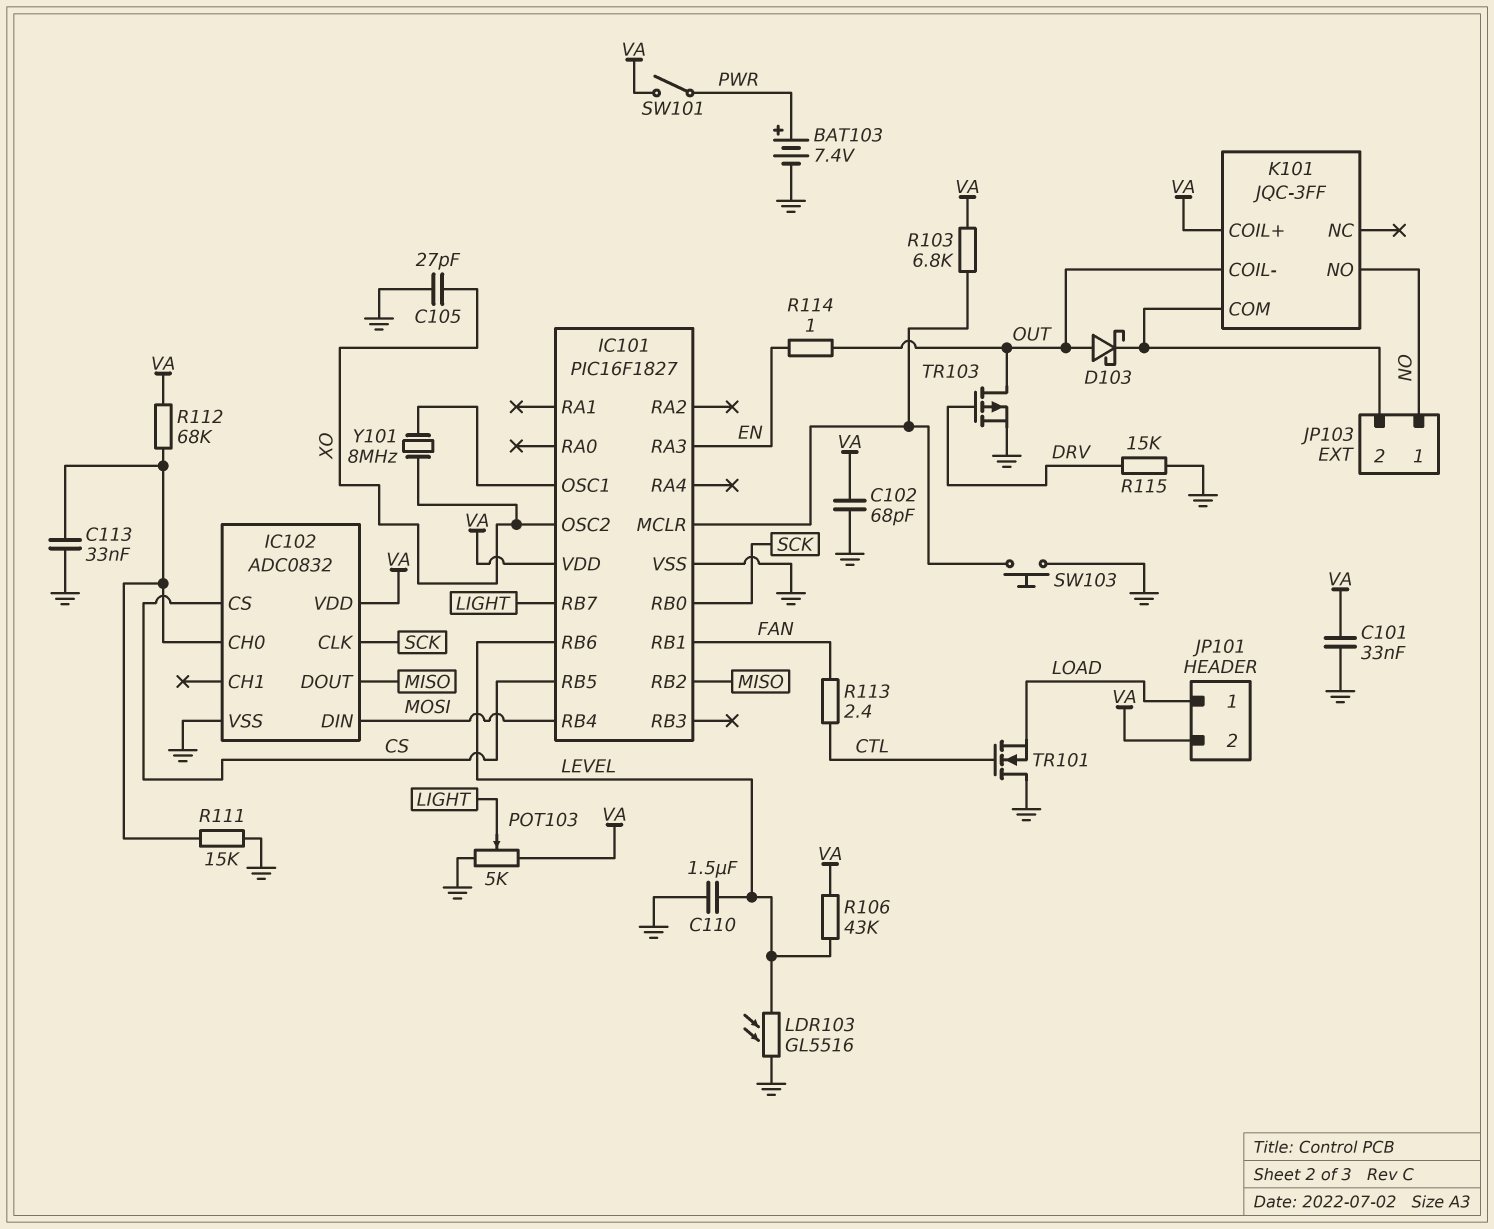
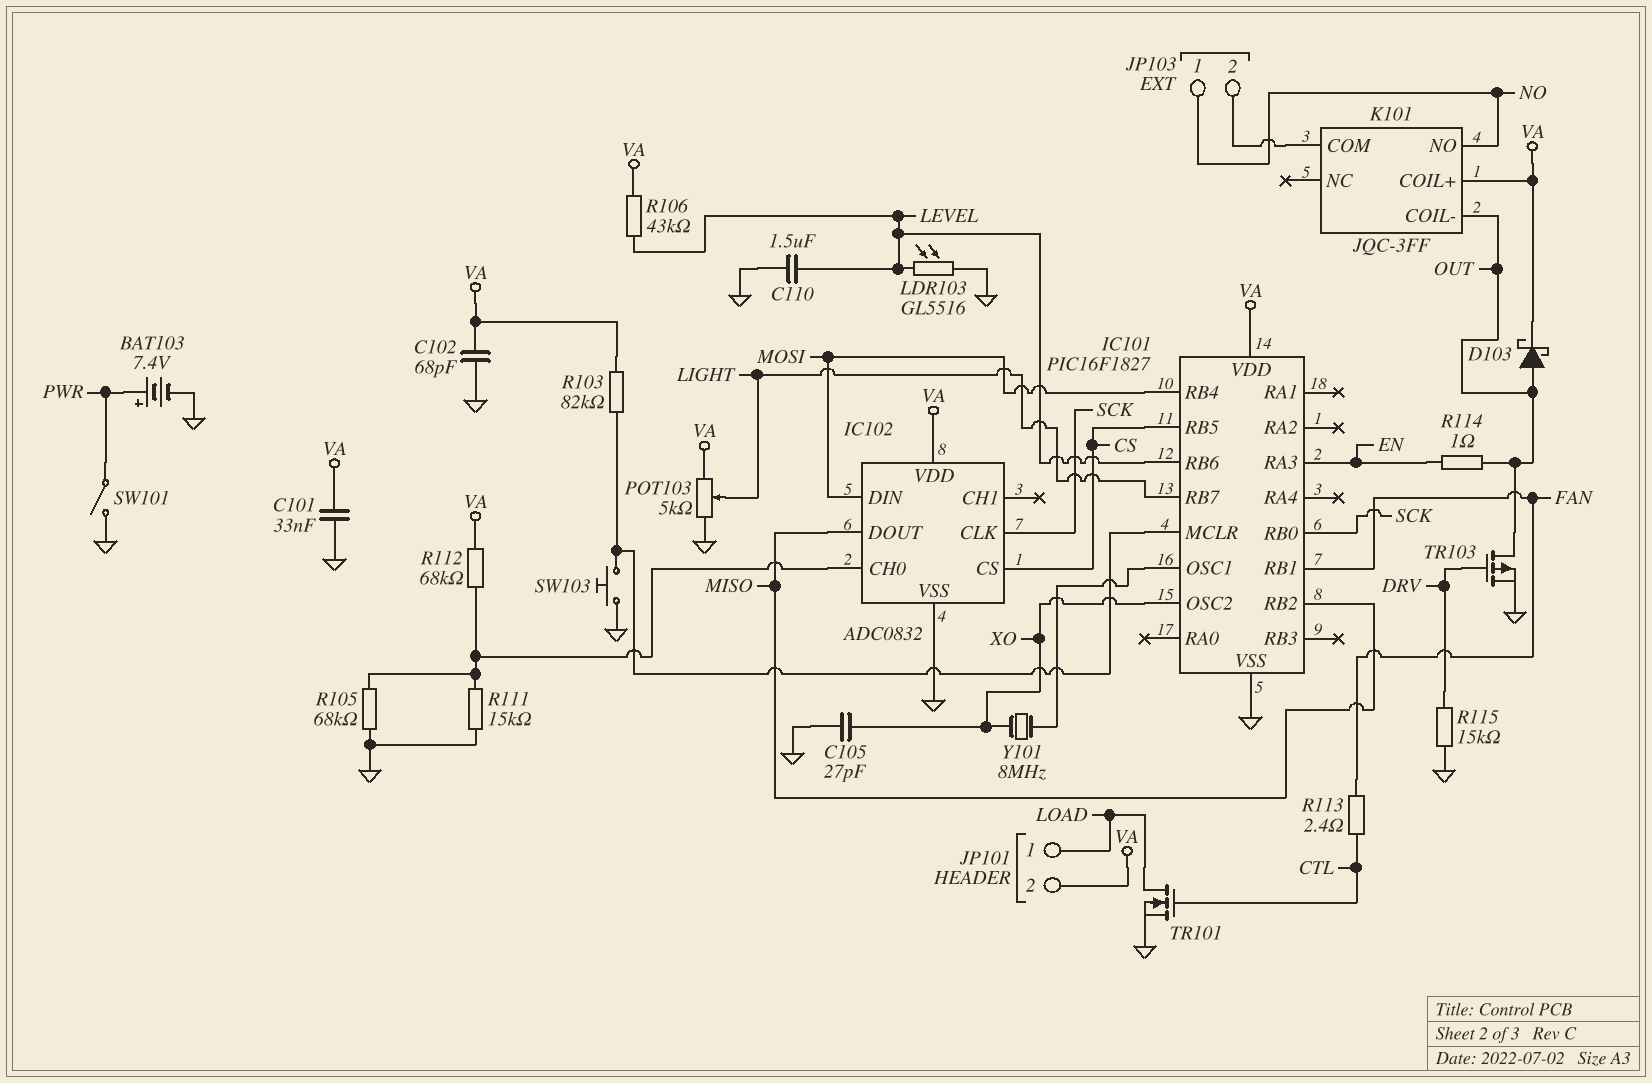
C113: 33nF (GND, IC102/CH0) -> none
D103: schottky (A OUT, K JP103/2) -> schottky (A OUT, K VA)
R103: 6.8k (IC101/MCLR, VA) -> 82k (IC101/MCLR, VA)
R105: none -> 68k (GND, IC102/CH0)
SW101: switch (PWR, VA) -> switch (GND, PWR)
TR101: NMOS (G CTL, D GND, S LOAD) -> NMOS (G CTL, D LOAD, S GND)

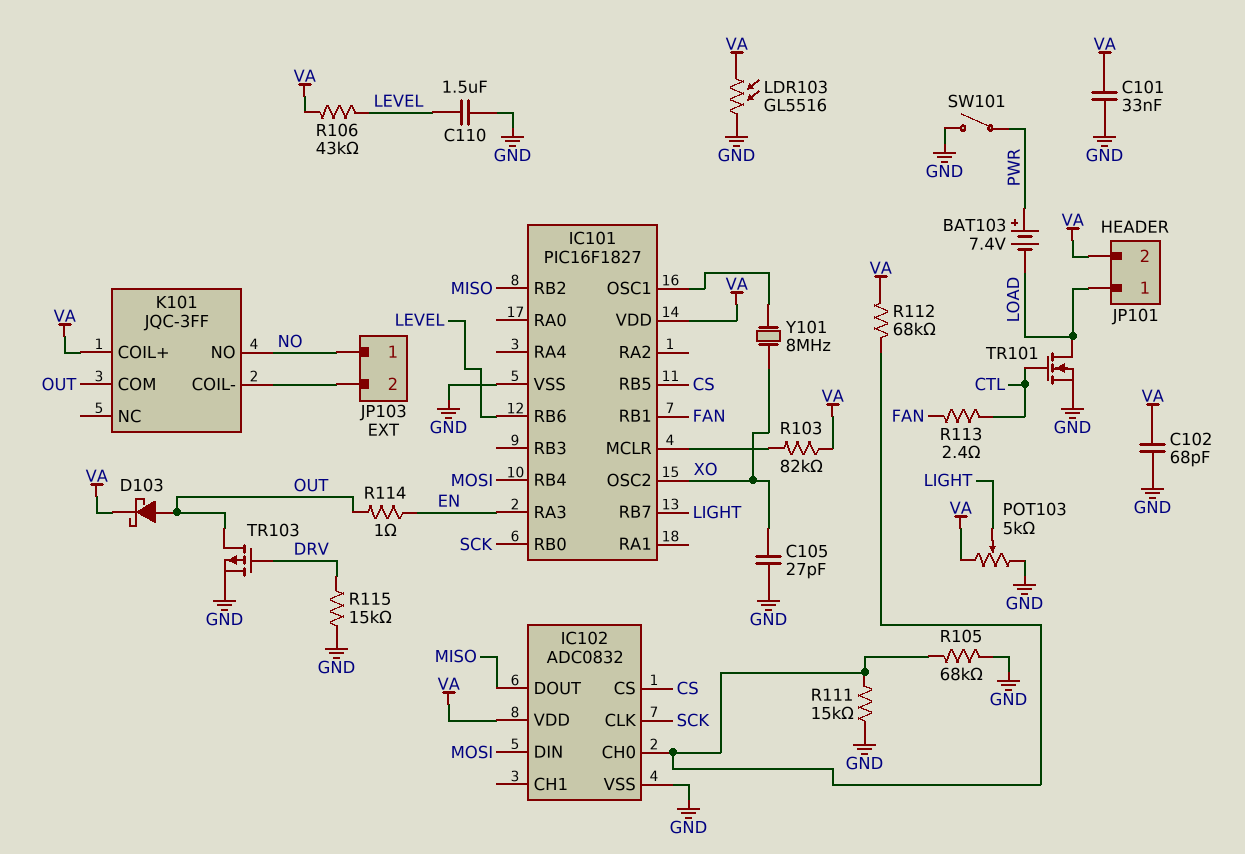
BAT103: 7.4V (plus PWR, minus GND) -> 7.4V (plus PWR, minus LOAD)
K101 pin COIL-: OUT -> JP103/2
K101 pin COM: JP103/2 -> OUT
LDR103: GL5516 (GND, LEVEL) -> GL5516 (GND, VA)
SW103: button (GND, IC101/MCLR) -> none

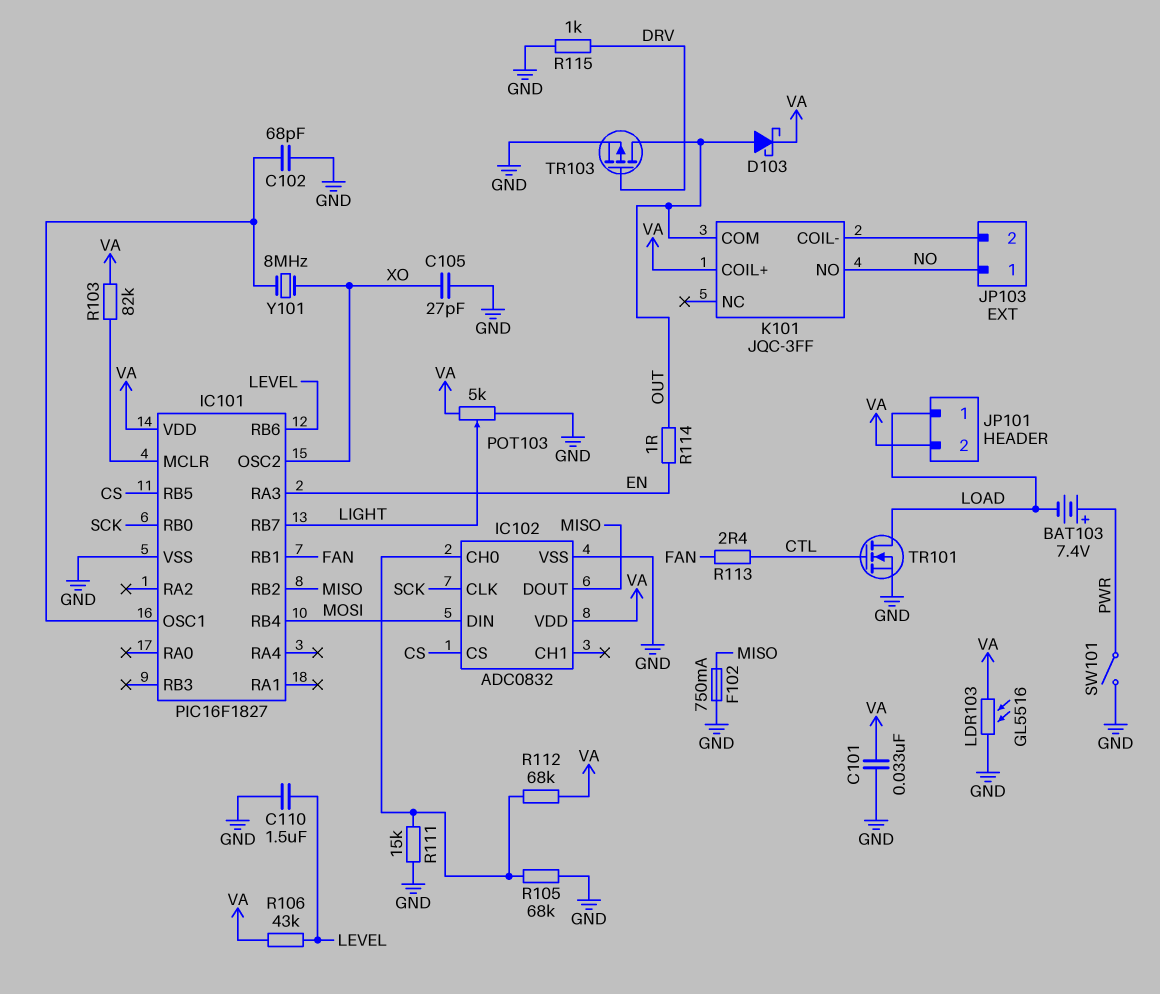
C102: 68pF (GND, VA) -> 68pF (GND, IC101/OSC1)
F102: none -> 750mA (GND, MISO)
R115: 15k (DRV, GND) -> 1k (DRV, GND)

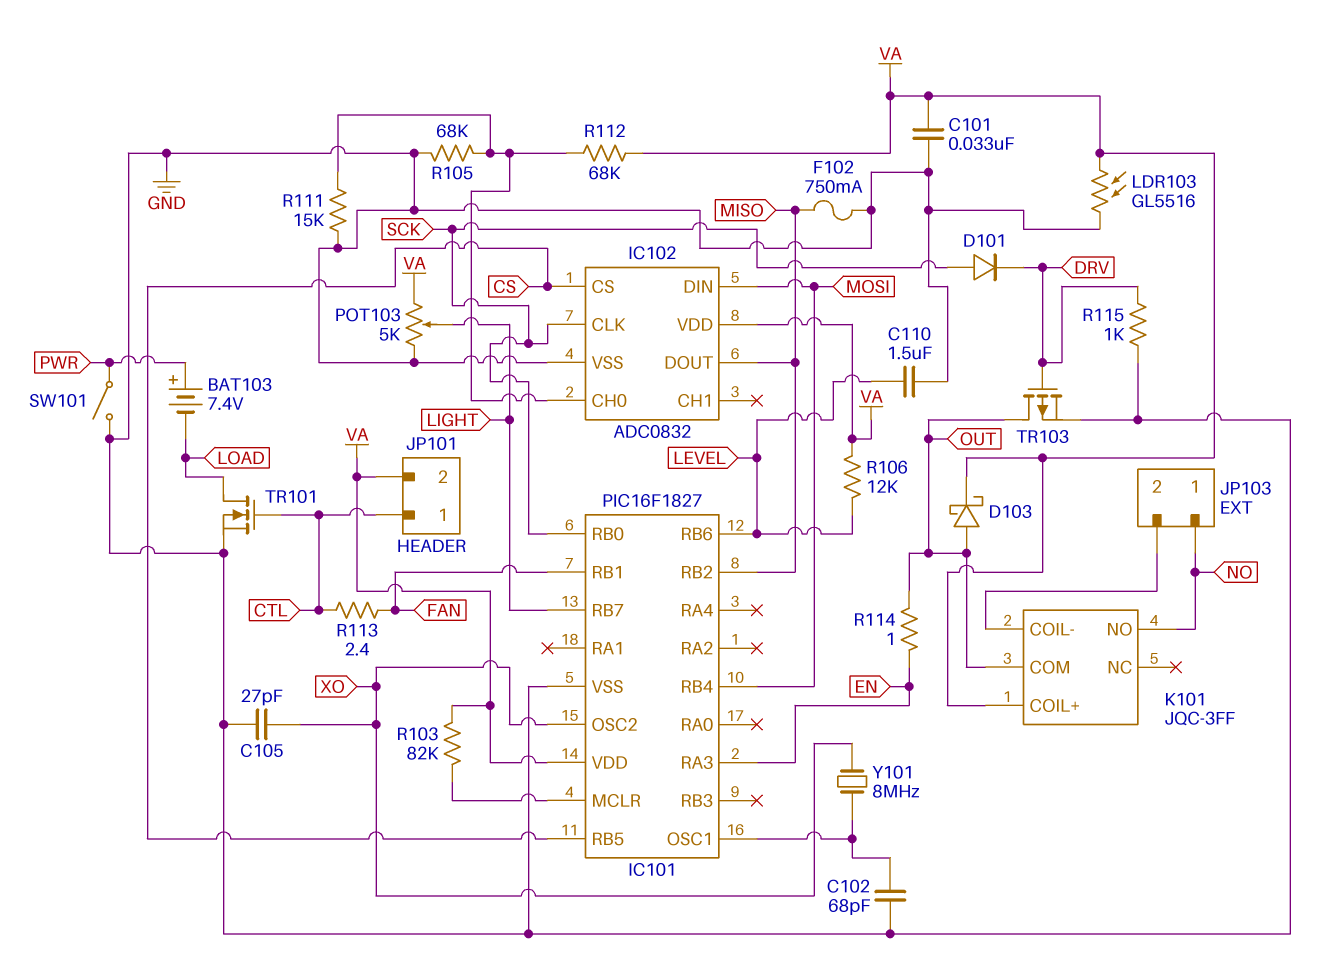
D101: none -> diode (A SCK, K DRV)
JP101 pin 1: LOAD -> CTL
R106: 43k (LEVEL, VA) -> 12k (LEVEL, VA)

